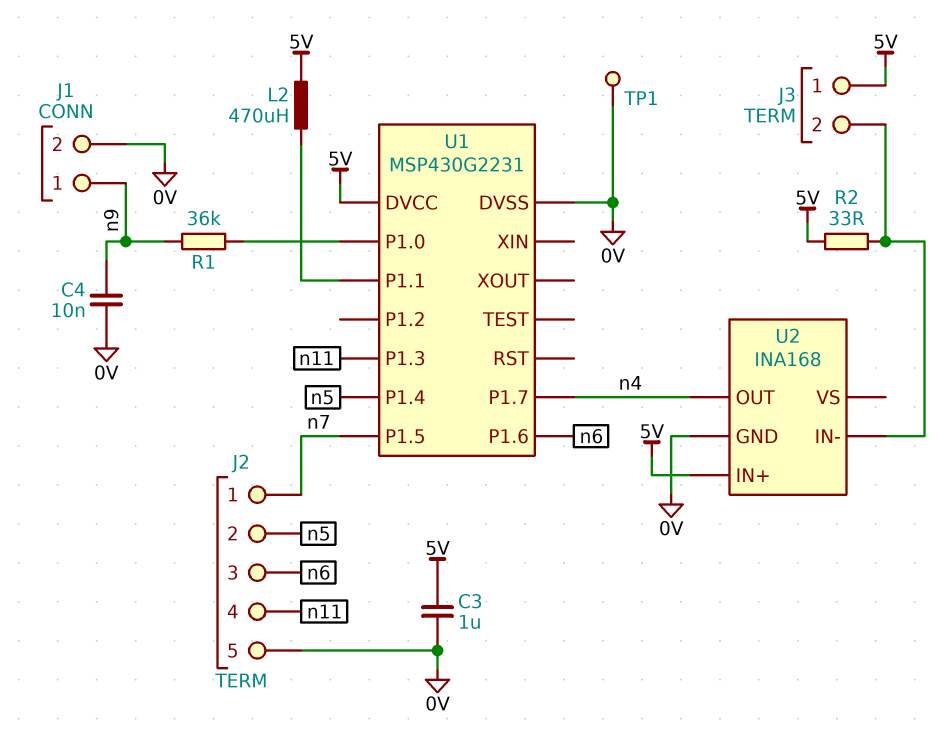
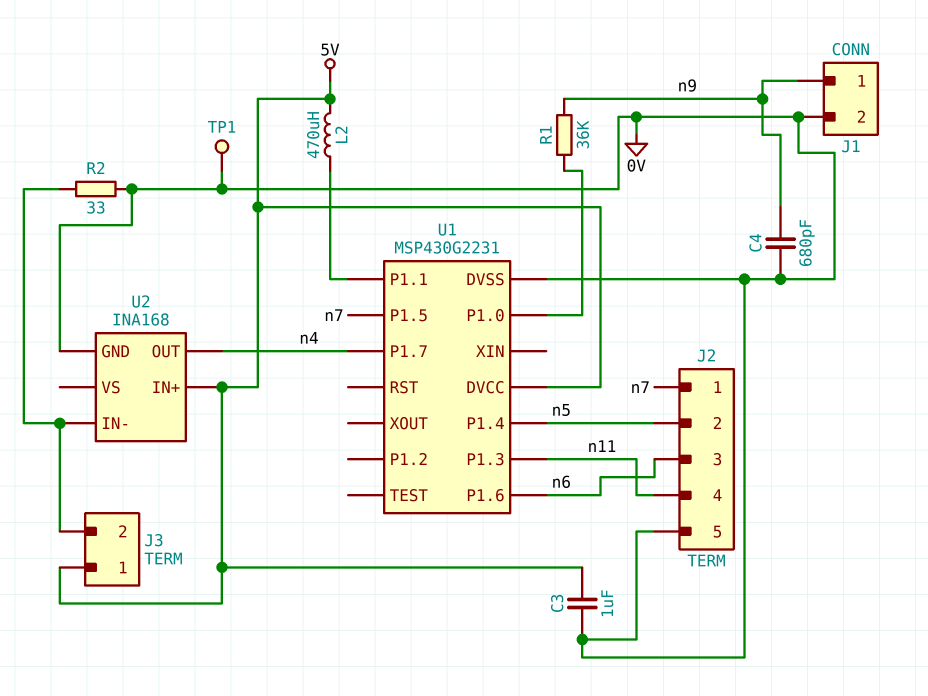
C4: 10nF (0V, n9) -> 680pF (0V, n9)
R2: 33 (5V, J3/2) -> 33 (0V, J3/2)

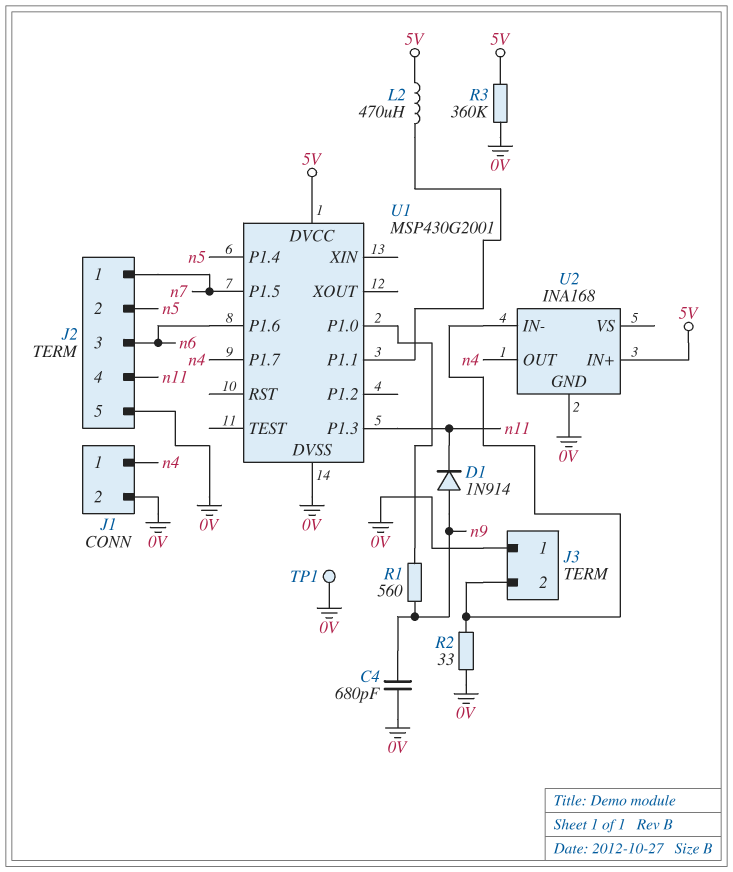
C3: 1uF (0V, 5V) -> none
D1: none -> diode 1N914 (A n9, K n11)
J1 pin 1: n9 -> n4
J3 pin 1: 5V -> 0V
R1: 36k (U1/P1.0, n9) -> 560 (U1/P1.0, n9)
R3: none -> 360k (0V, 5V)
U1: MSP430G2231 -> MSP430G2001

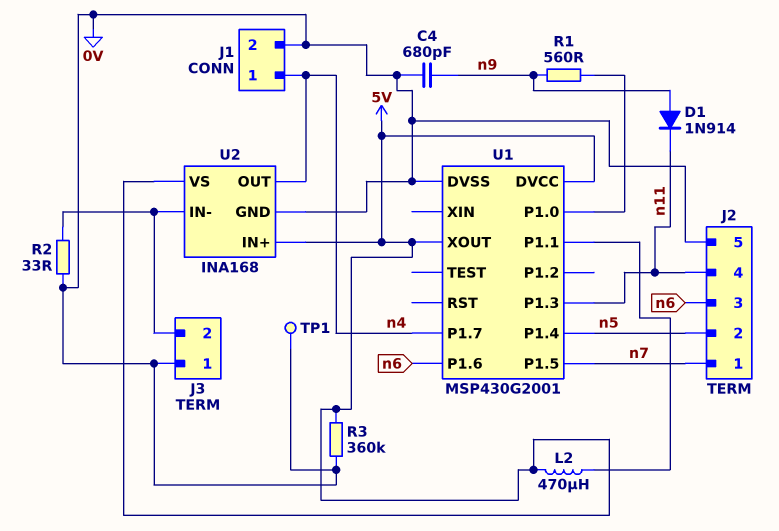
U1 pin XOUT: none -> 5V
U2 pin VS: none -> 5V

